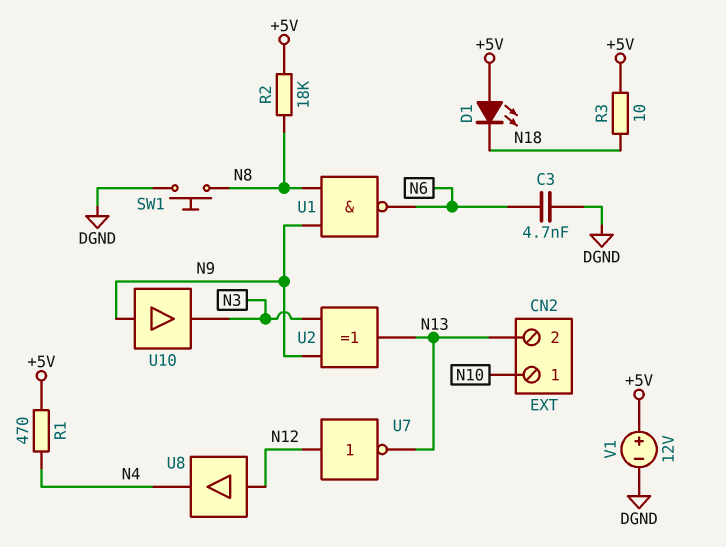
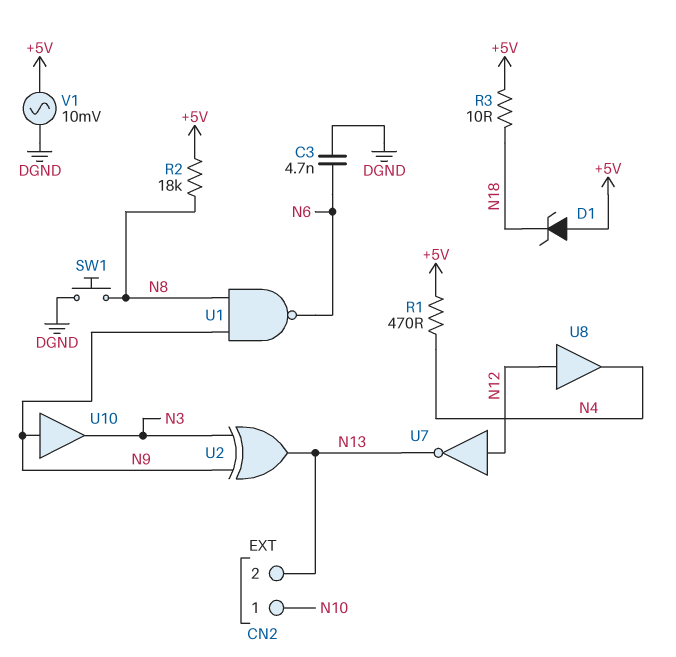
D1: LED (A +5V, K N18) -> zener (A +5V, K N18)
V1: 12V (plus +5V, minus DGND) -> AC 10mV (+5V, DGND)

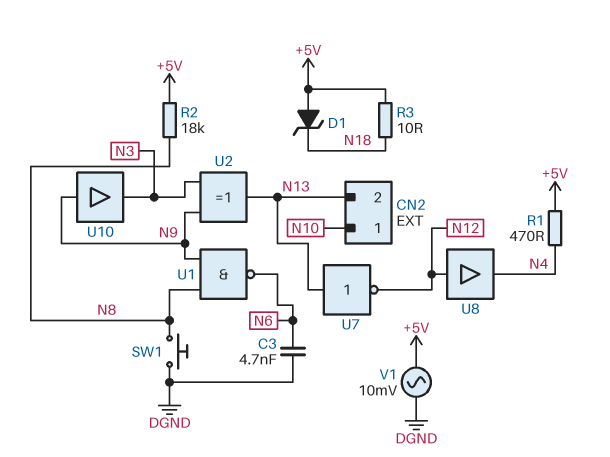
U7: NOT (in N12, out N13) -> NOT (in N13, out N12)

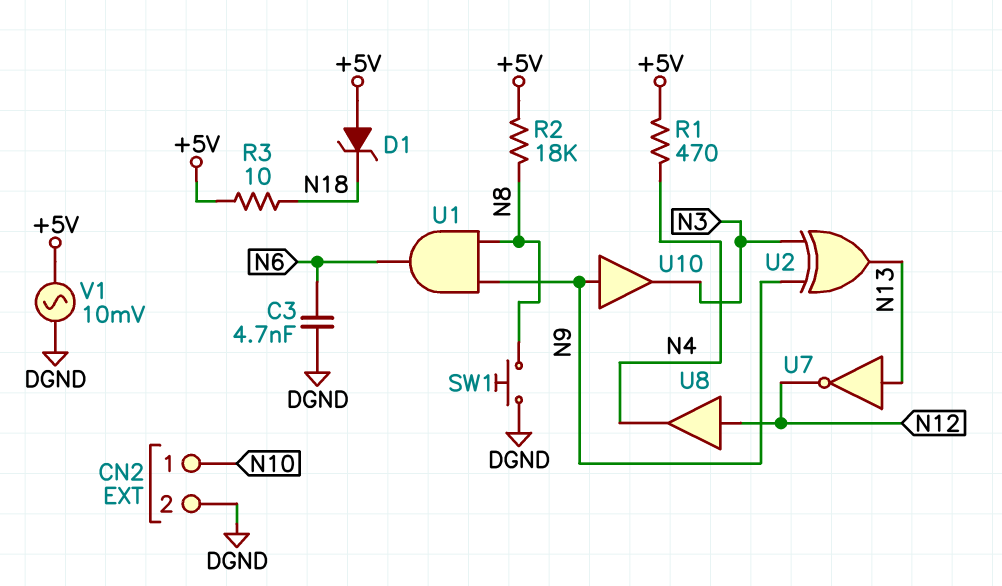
CN2 pin 2: N13 -> DGND
U1: NAND (in N8, in N9, out N6) -> AND (in N8, in N9, out N6)

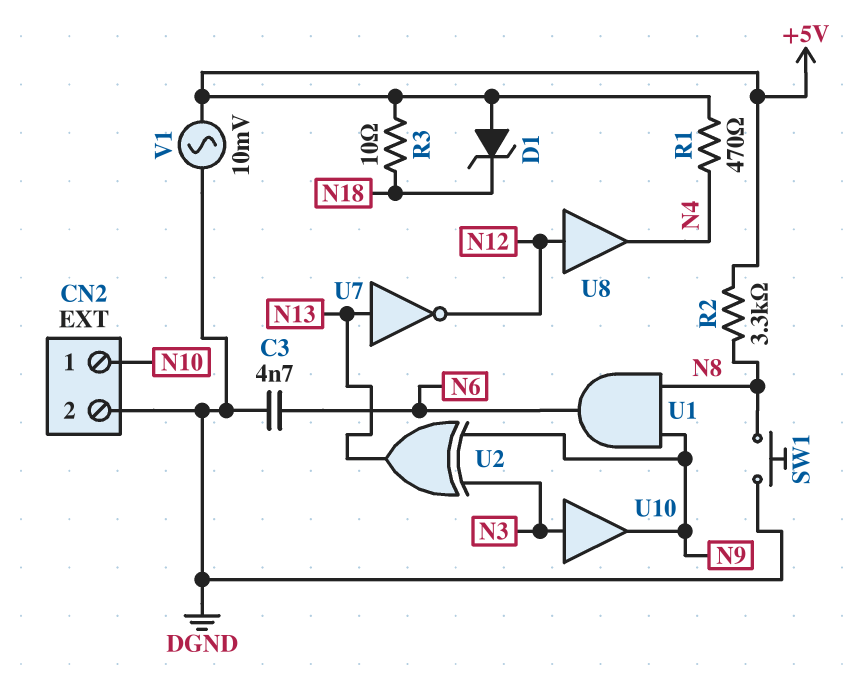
R2: 18k (+5V, N8) -> 3.3k (+5V, N8)
U10: buffer (in N9, out N3) -> buffer (in N3, out N9)

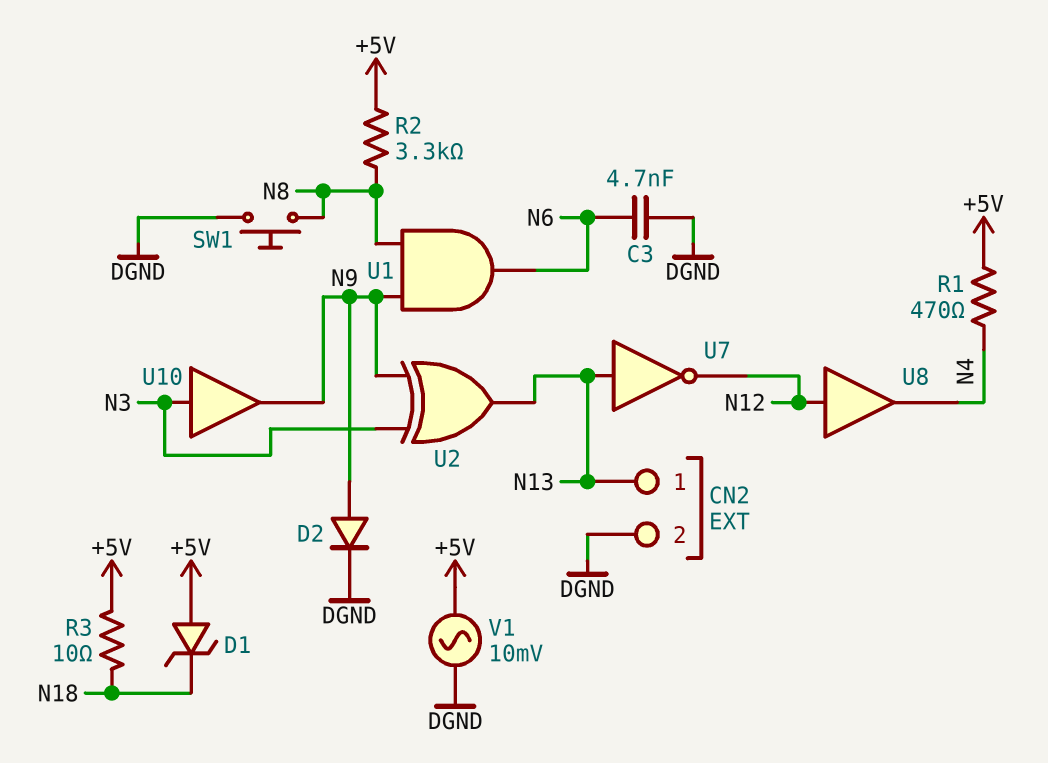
CN2 pin 1: N10 -> N13
D2: none -> diode (A N9, K DGND)

